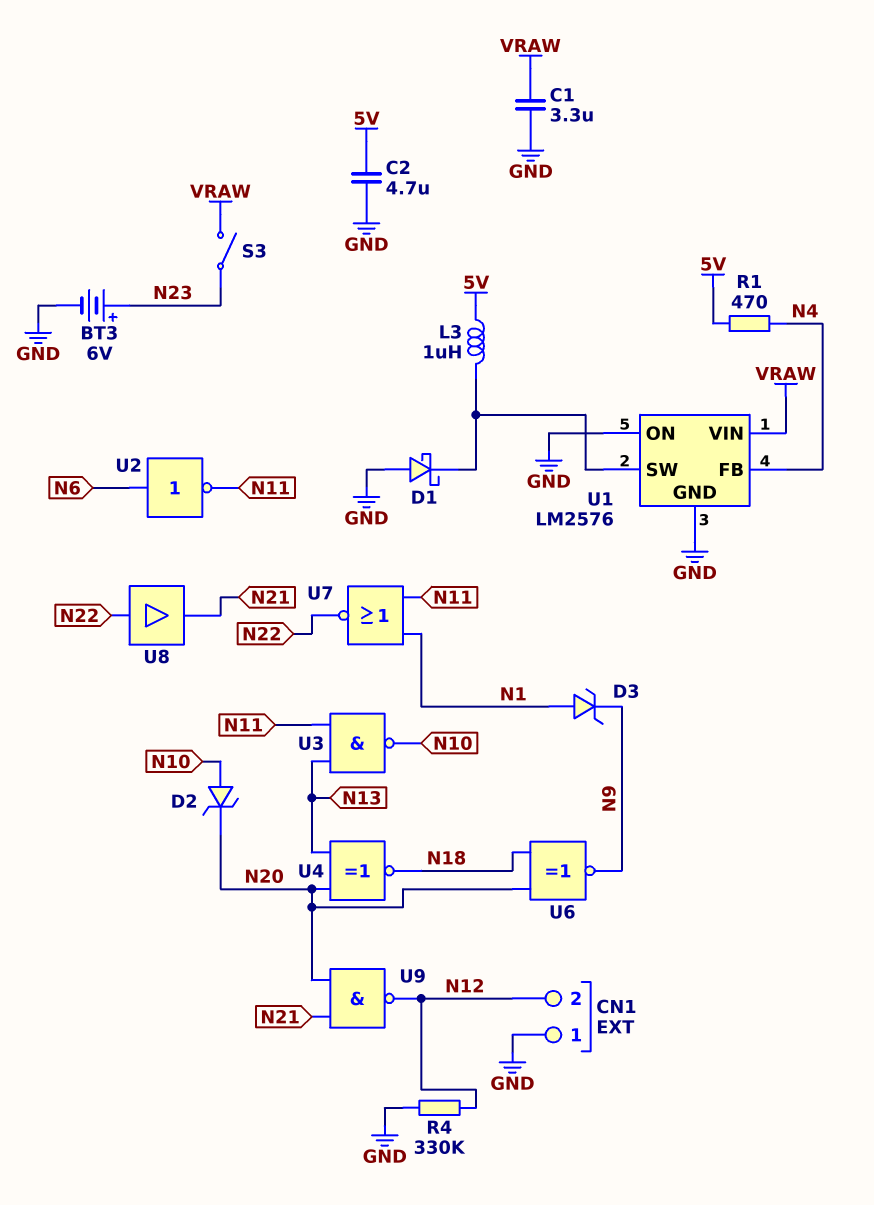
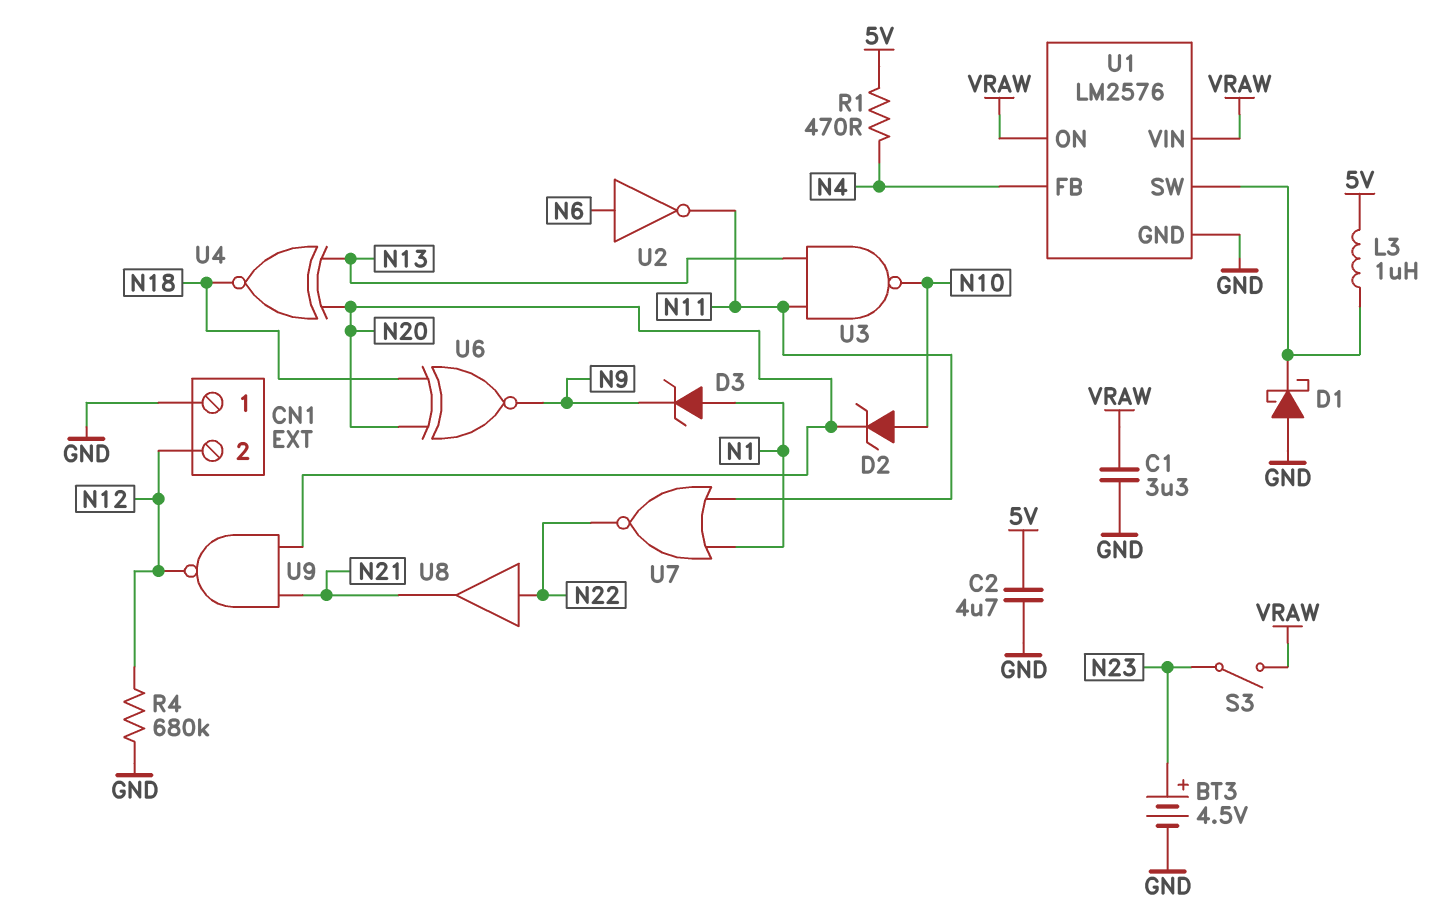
BT3: 6V (plus N23, minus GND) -> 4.5V (plus N23, minus GND)
R4: 330k (GND, N12) -> 680k (GND, N12)
U1 pin ON: GND -> VRAW

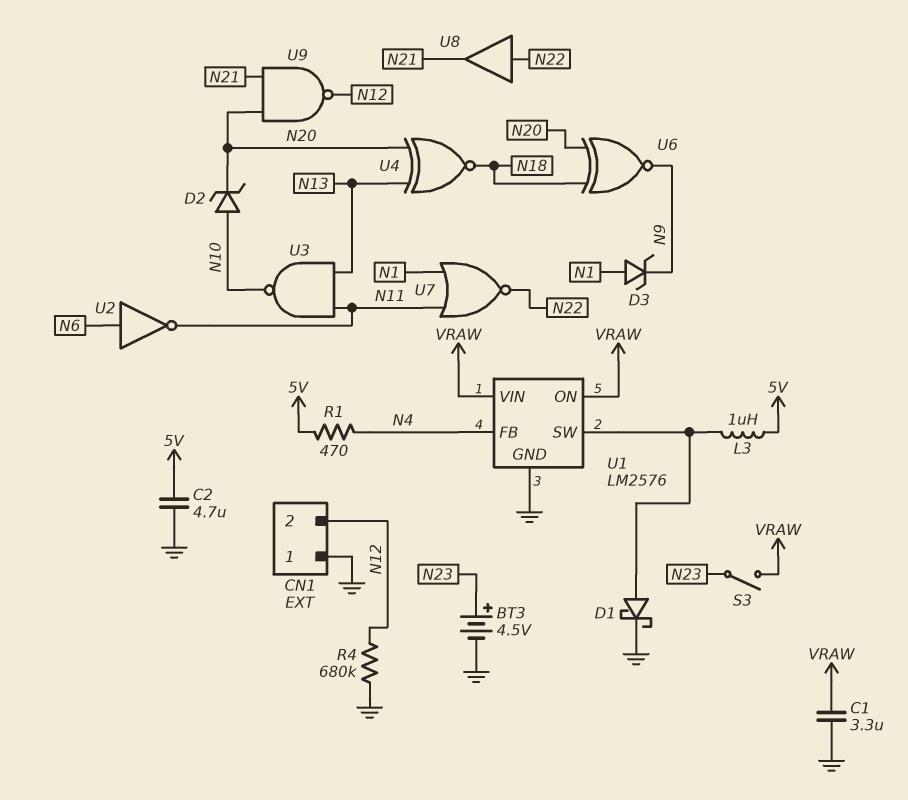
D1: schottky (A GND, K U1/SW) -> schottky (A U1/SW, K GND)

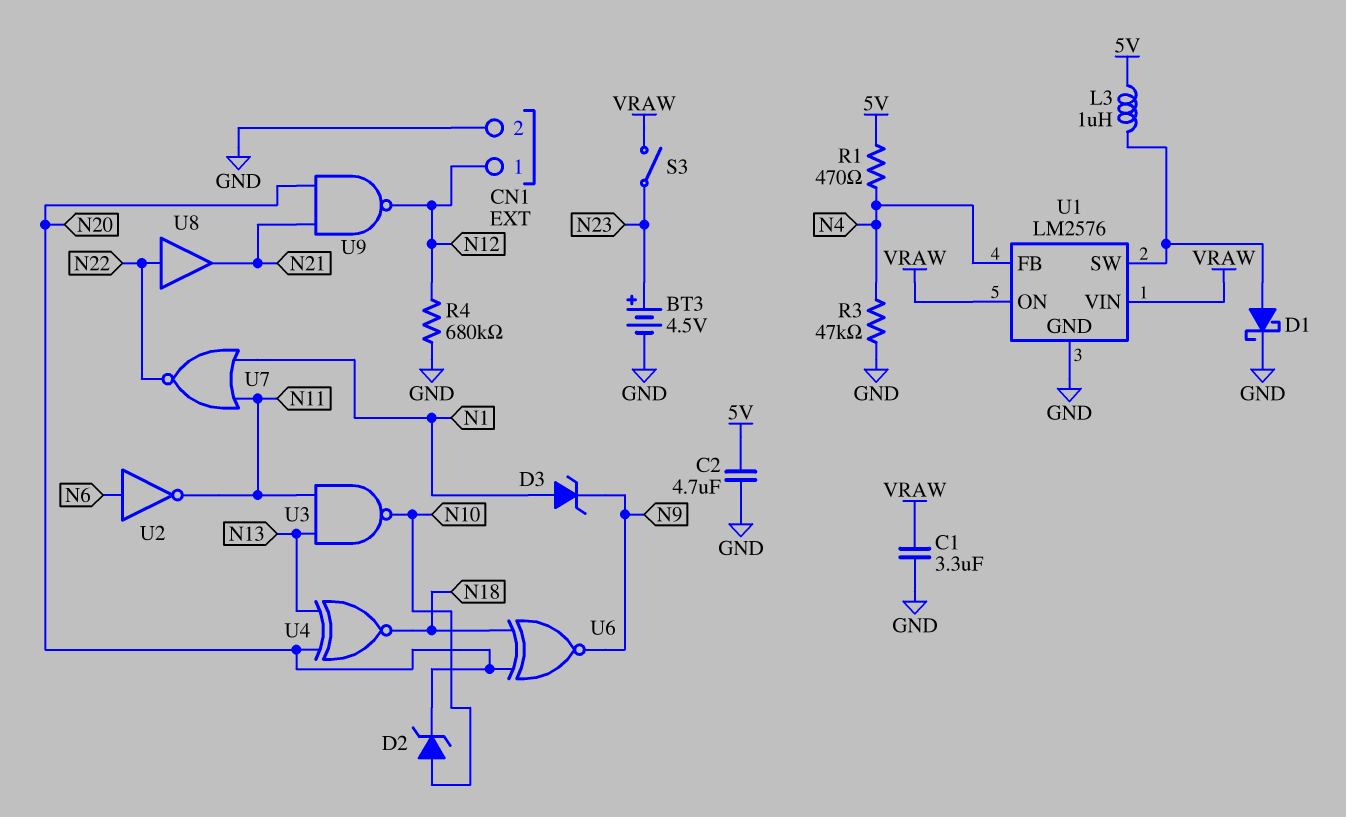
CN1 pin 1: GND -> N12
CN1 pin 2: N12 -> GND
R3: none -> 47k (GND, N4)

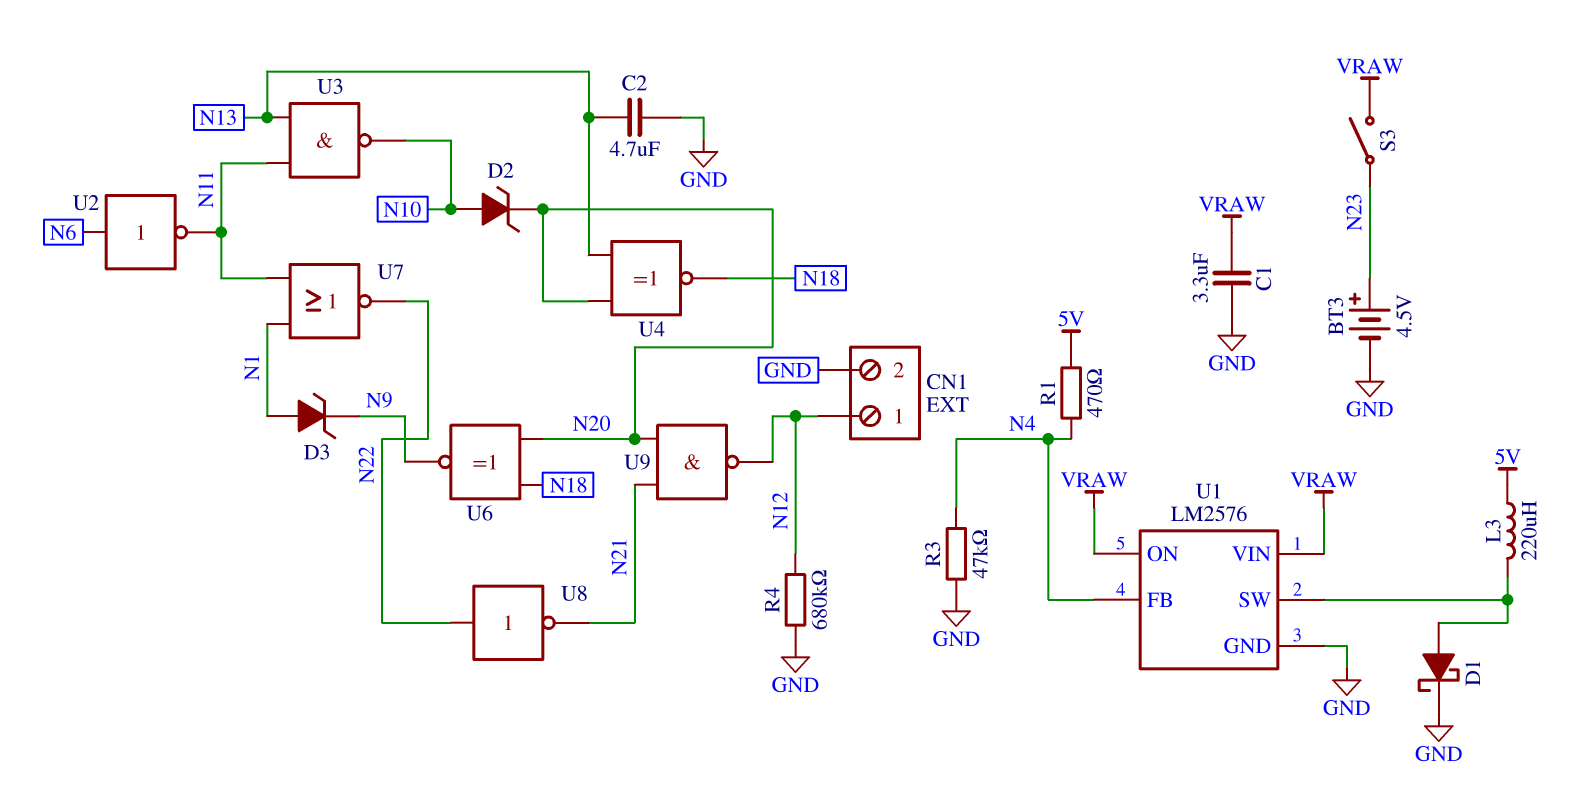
C2: 4.7uF (5V, GND) -> 4.7uF (GND, N13)
L3: 1uH (5V, U1/SW) -> 220uH (5V, U1/SW)
U8: buffer (in N22, out N21) -> NOT (in N22, out N21)

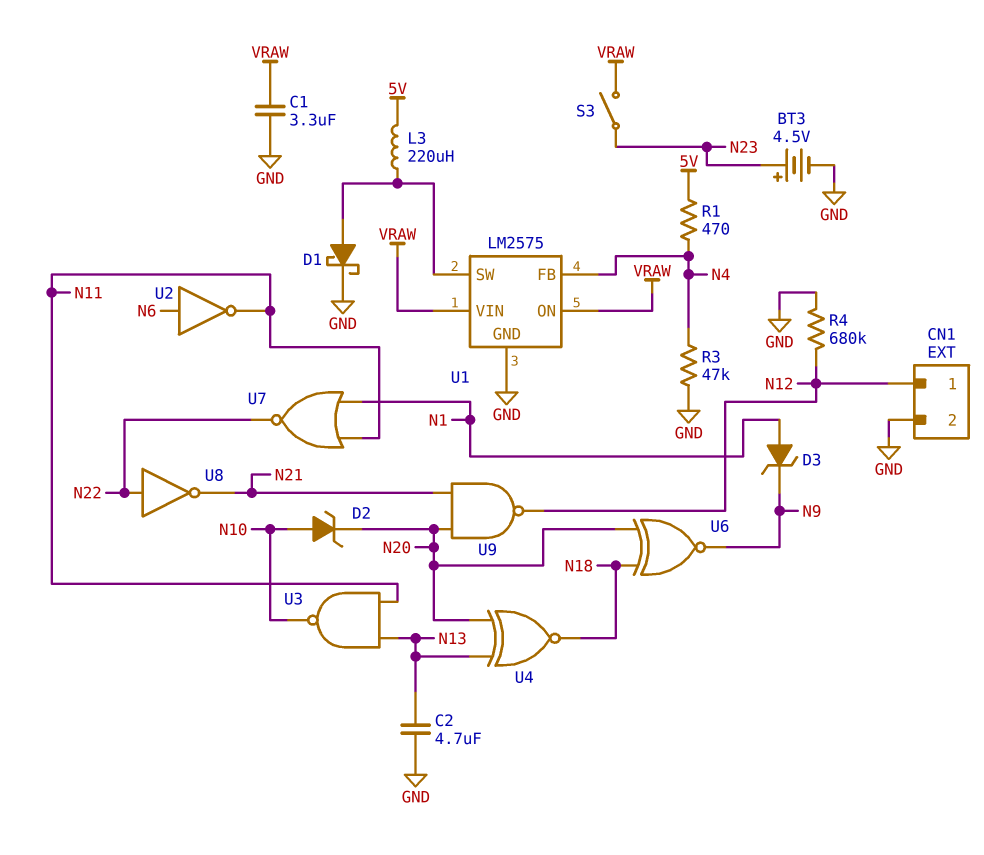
U1: LM2576 -> LM2575

